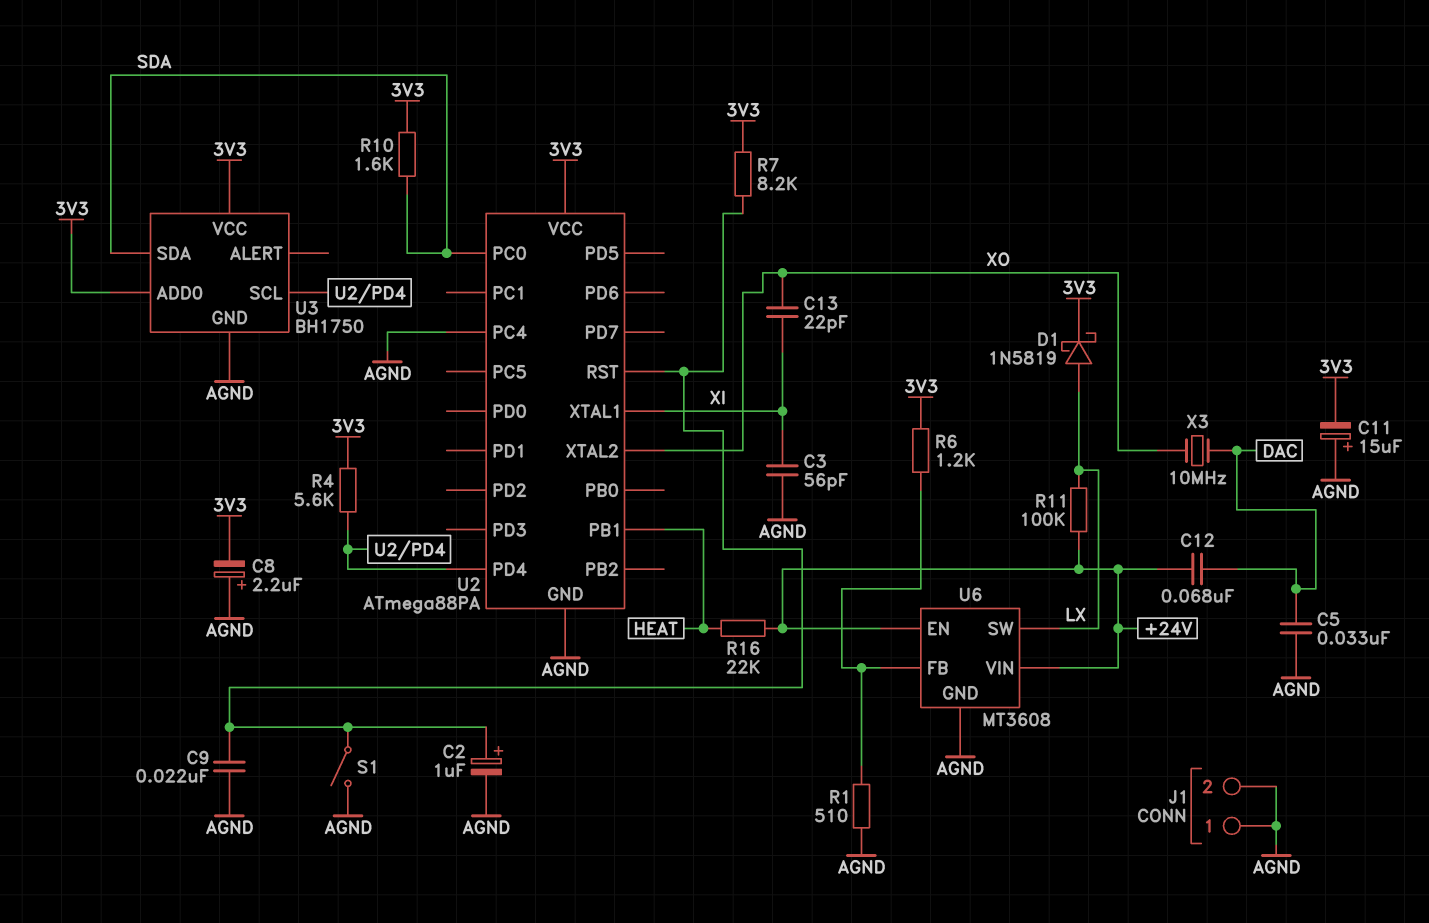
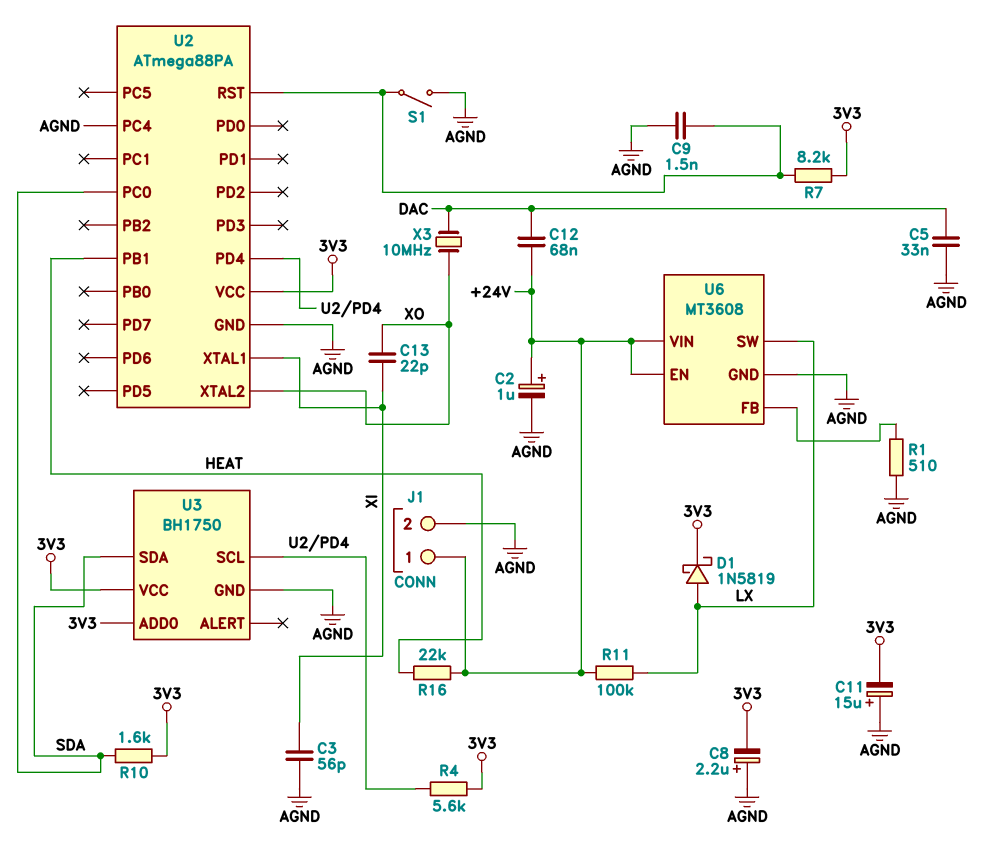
C2: 1uF (plus U2/RST, minus AGND) -> 1uF (plus +24V, minus AGND)
C9: 22nF (AGND, U2/RST) -> 1.5nF (AGND, U2/RST)
J1 pin 1: AGND -> +24V
R6: 1.2k (3V3, U6/FB) -> none

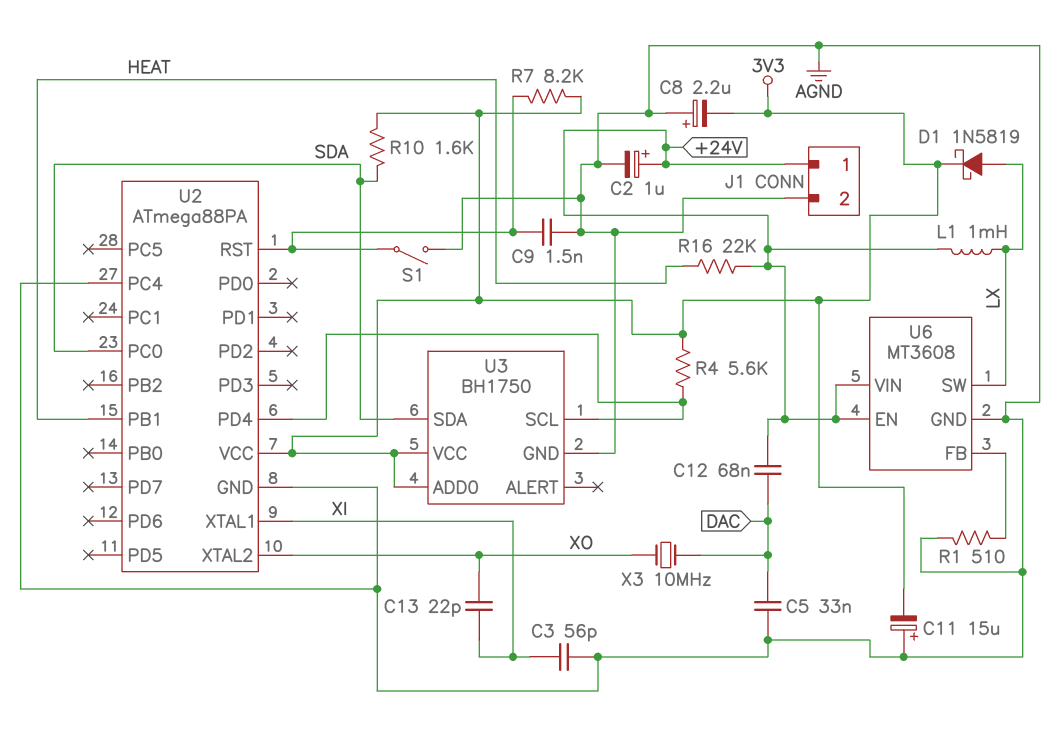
L1: none -> 1mH (+24V, LX)
R11: 100k (+24V, LX) -> none

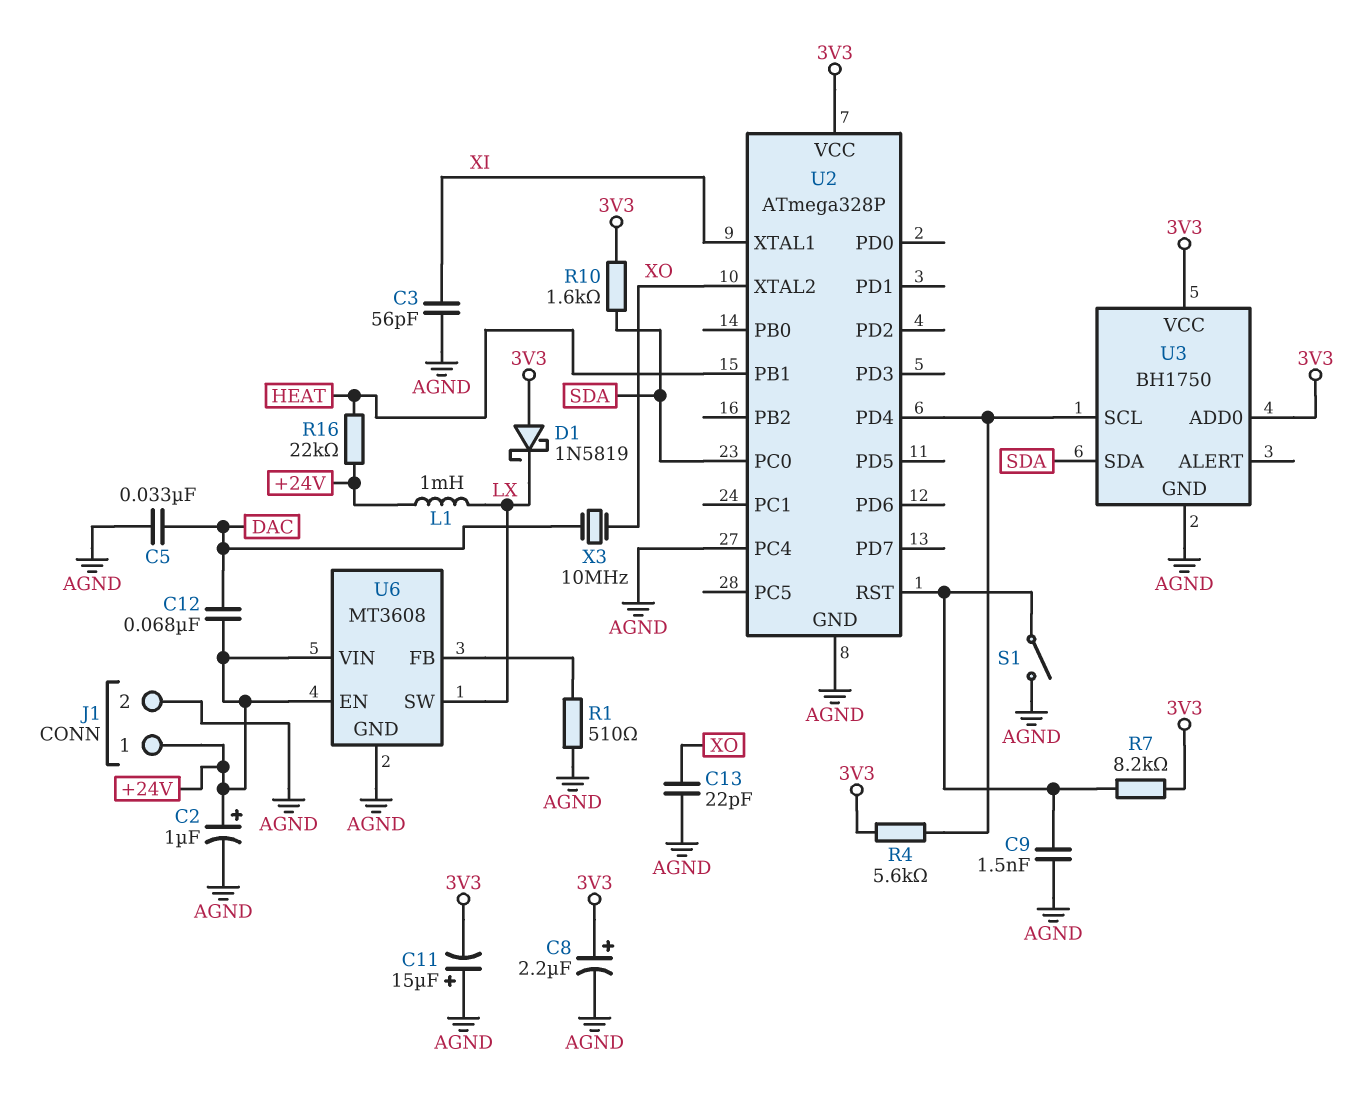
C8: 2.2uF (plus AGND, minus 3V3) -> 2.2uF (plus 3V3, minus AGND)
C13: 22pF (XI, XO) -> 22pF (AGND, XO)
D1: schottky 1N5819 (A LX, K 3V3) -> schottky 1N5819 (A 3V3, K LX)
U2: ATmega88PA -> ATmega328P

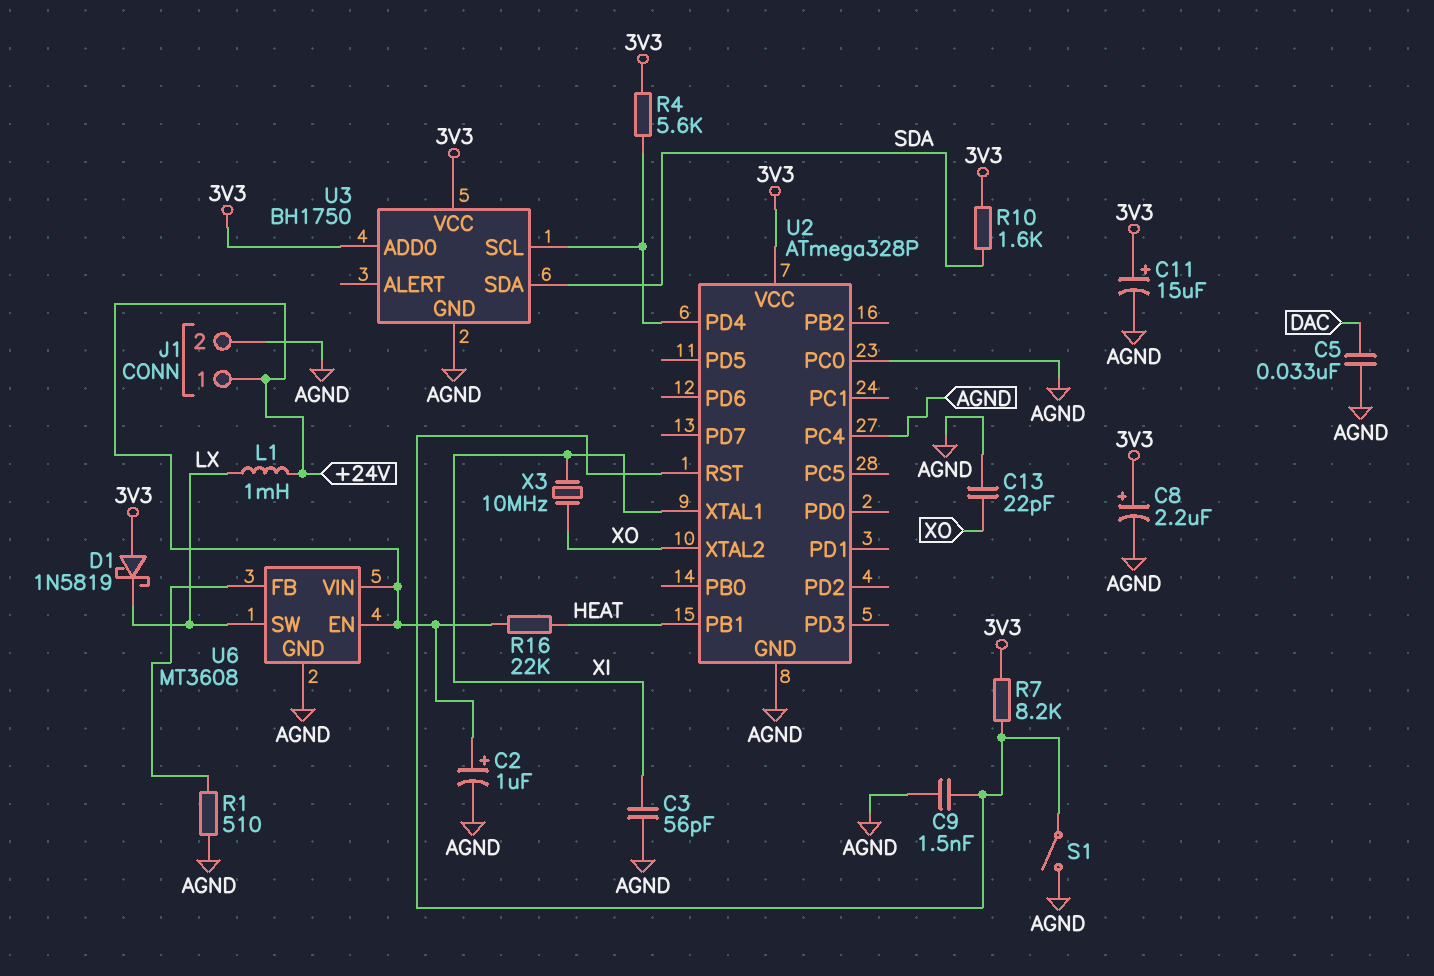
C11: 15uF (plus AGND, minus 3V3) -> 15uF (plus 3V3, minus AGND)
C12: 68nF (+24V, DAC) -> none
U2 pin PC0: SDA -> AGND
X3: 10MHz (DAC, XO) -> 10MHz (XI, XO)

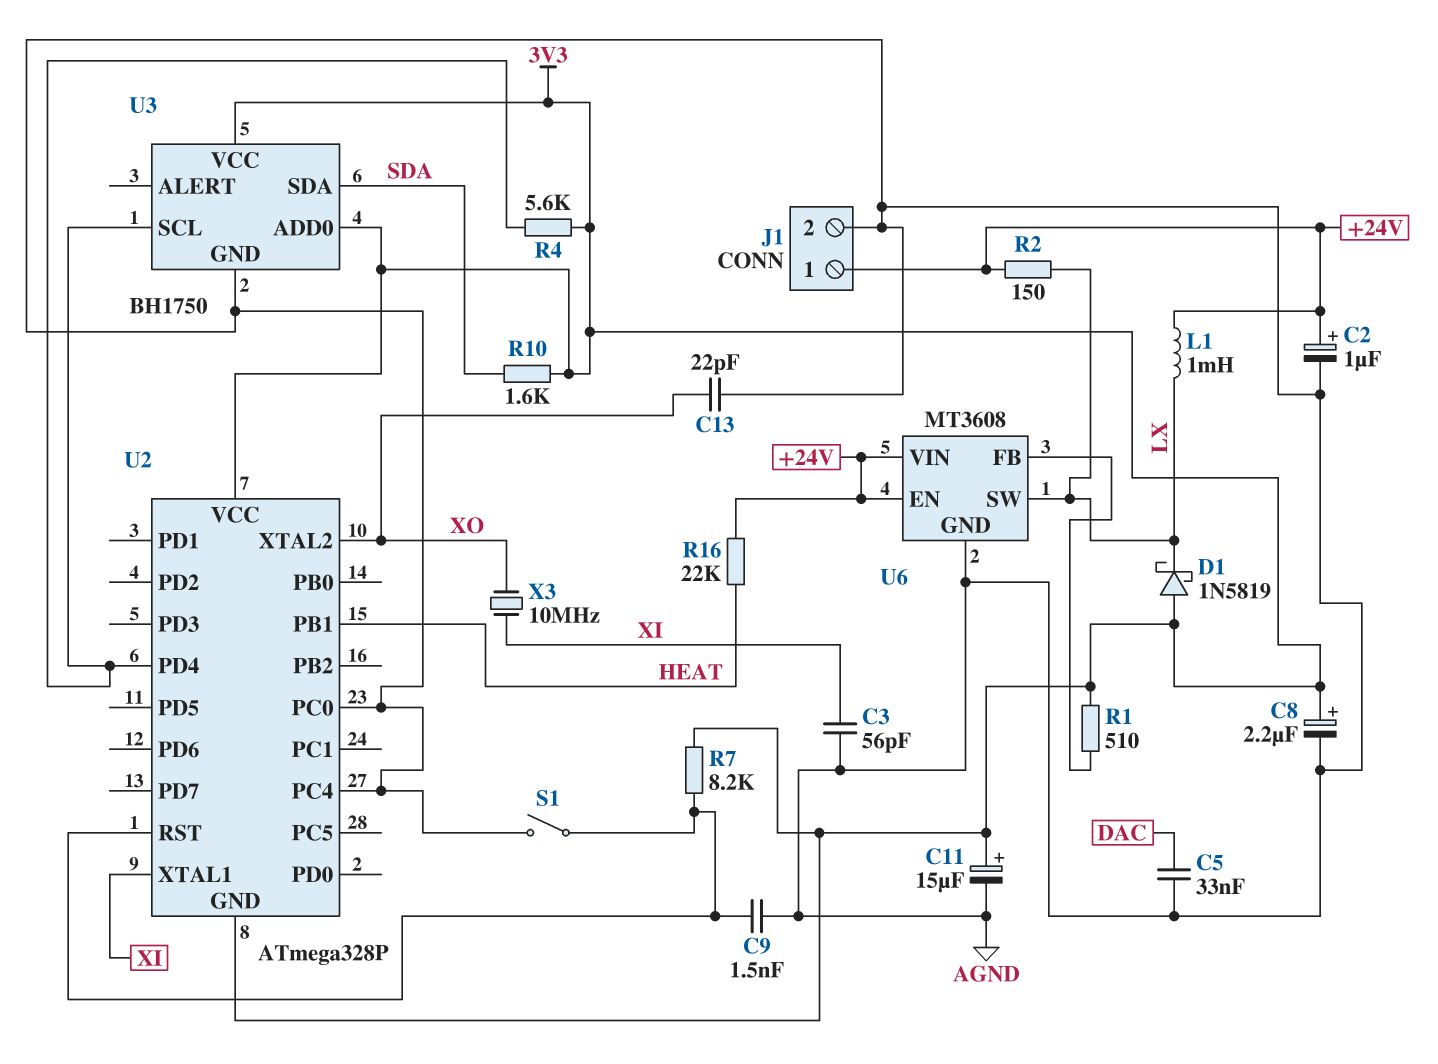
R1: 510 (AGND, U6/FB) -> 510 (3V3, U6/FB)
R2: none -> 150 (+24V, LX)
U2 pin GND: AGND -> 3V3

